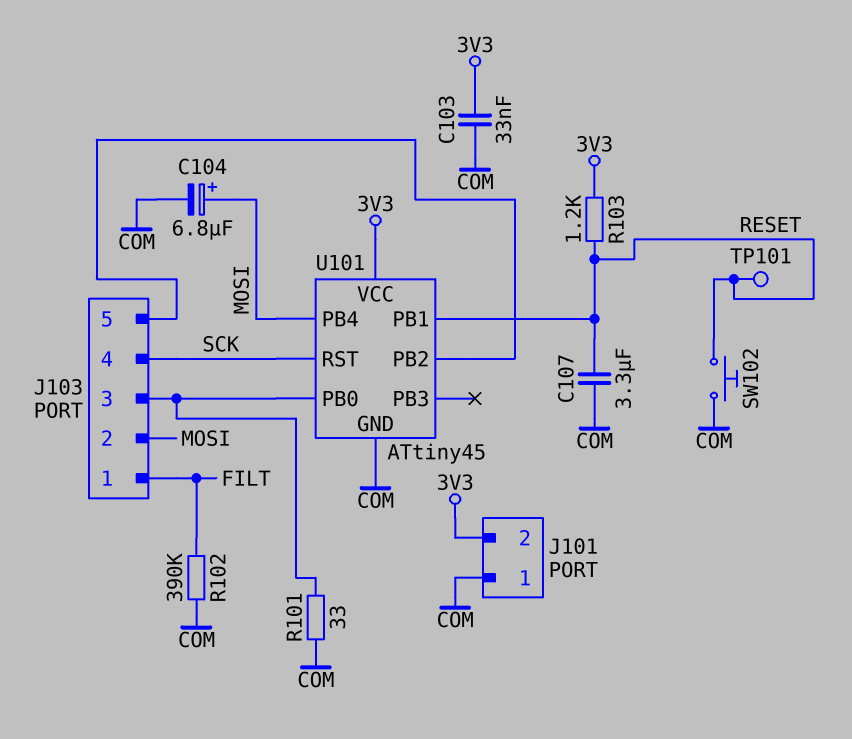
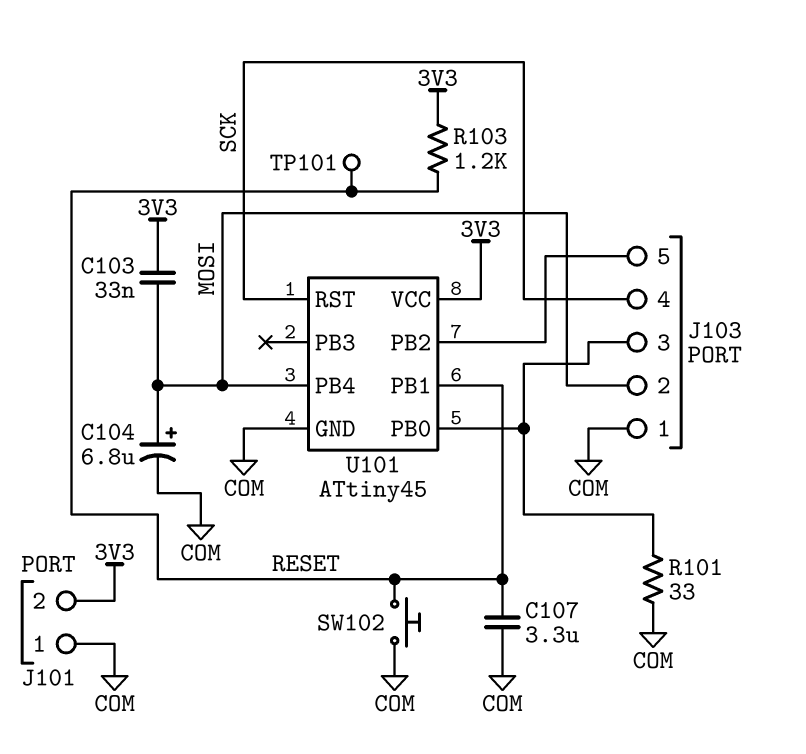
C103: 33nF (3V3, COM) -> 33nF (3V3, MOSI)
J103 pin 1: FILT -> COM
R102: 390k (COM, FILT) -> none

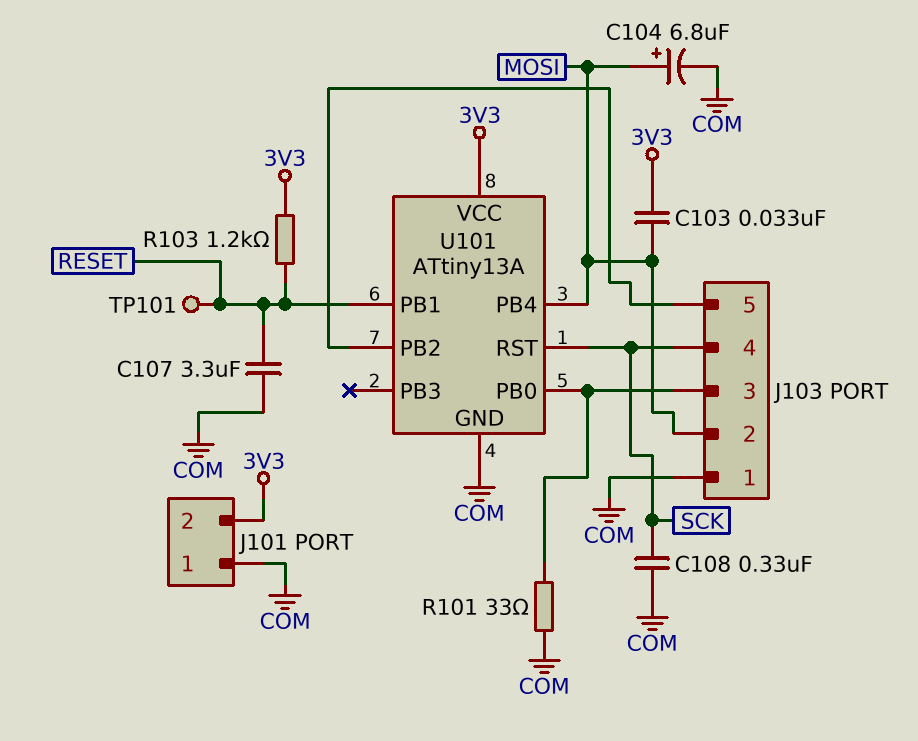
C108: none -> 330nF (COM, SCK)
SW102: button (COM, RESET) -> none
U101: ATtiny45 -> ATtiny13A

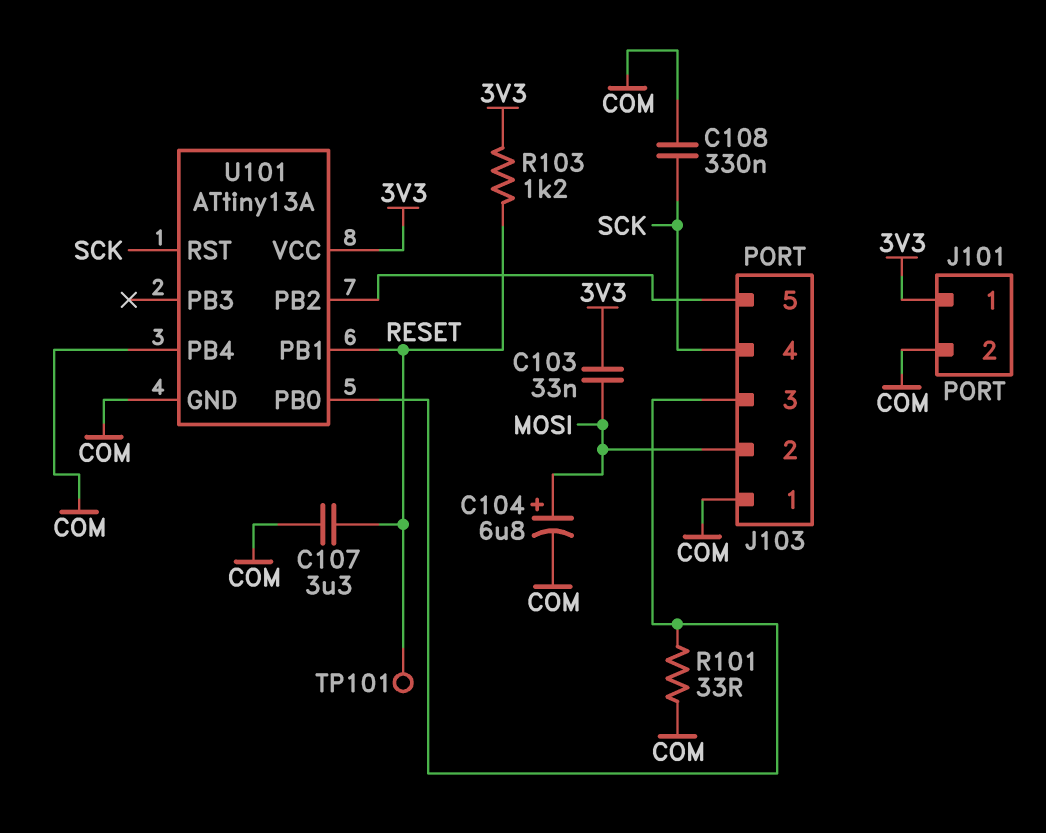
J101 pin 1: COM -> 3V3
J101 pin 2: 3V3 -> COM
U101 pin PB4: MOSI -> COM

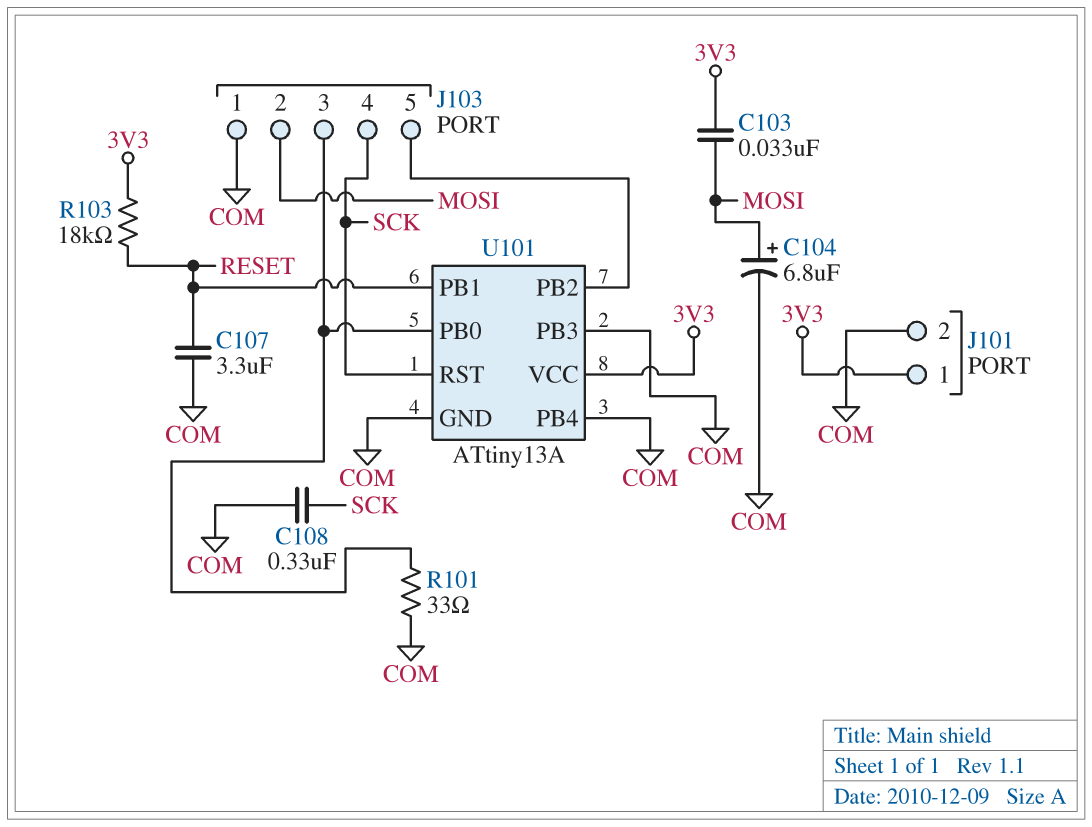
R103: 1.2k (3V3, RESET) -> 18k (3V3, RESET)
TP101: test point (RESET) -> none
U101 pin PB3: none -> COM

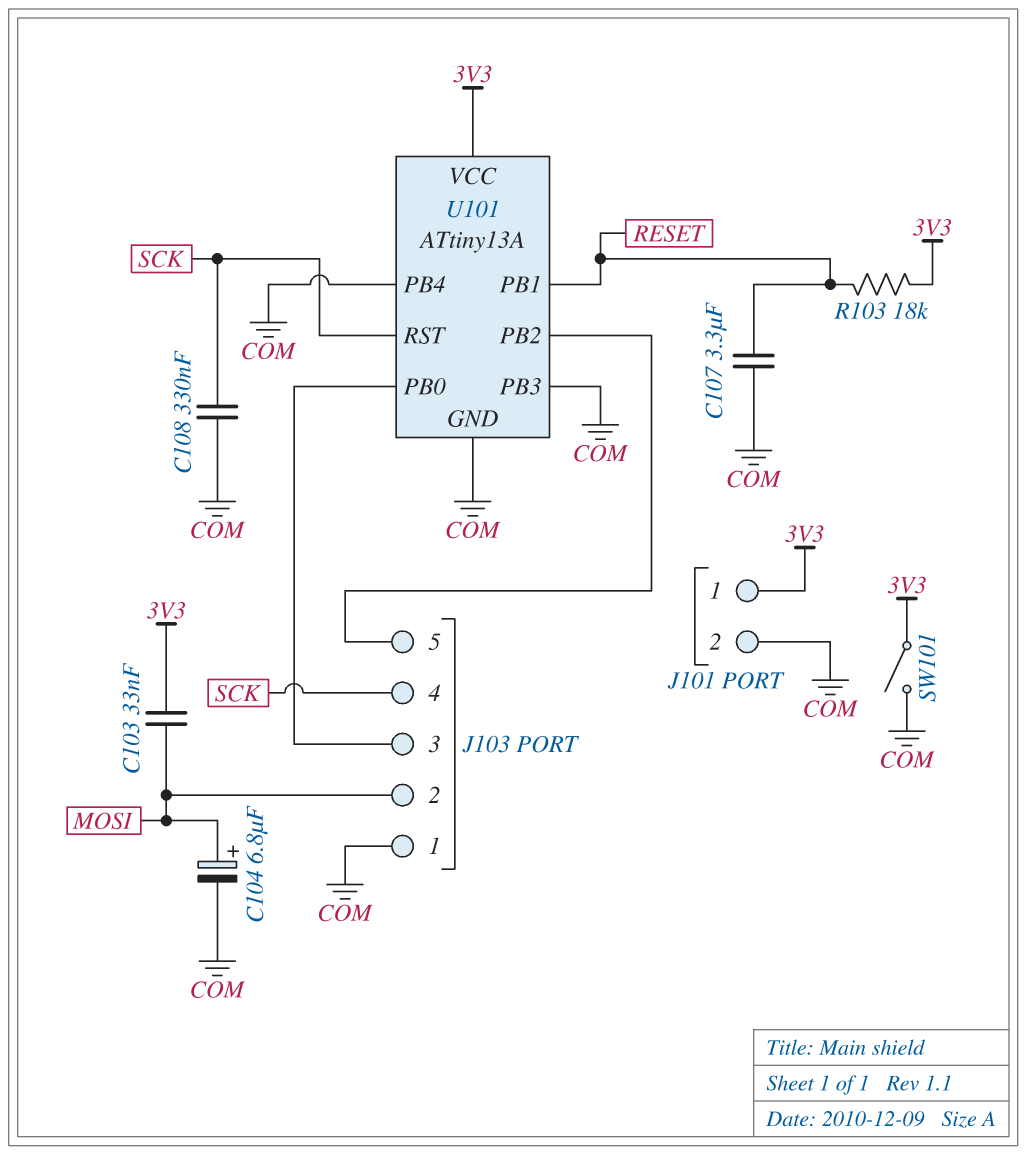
R101: 33 (COM, J103/3) -> none
SW101: none -> switch (3V3, COM)

